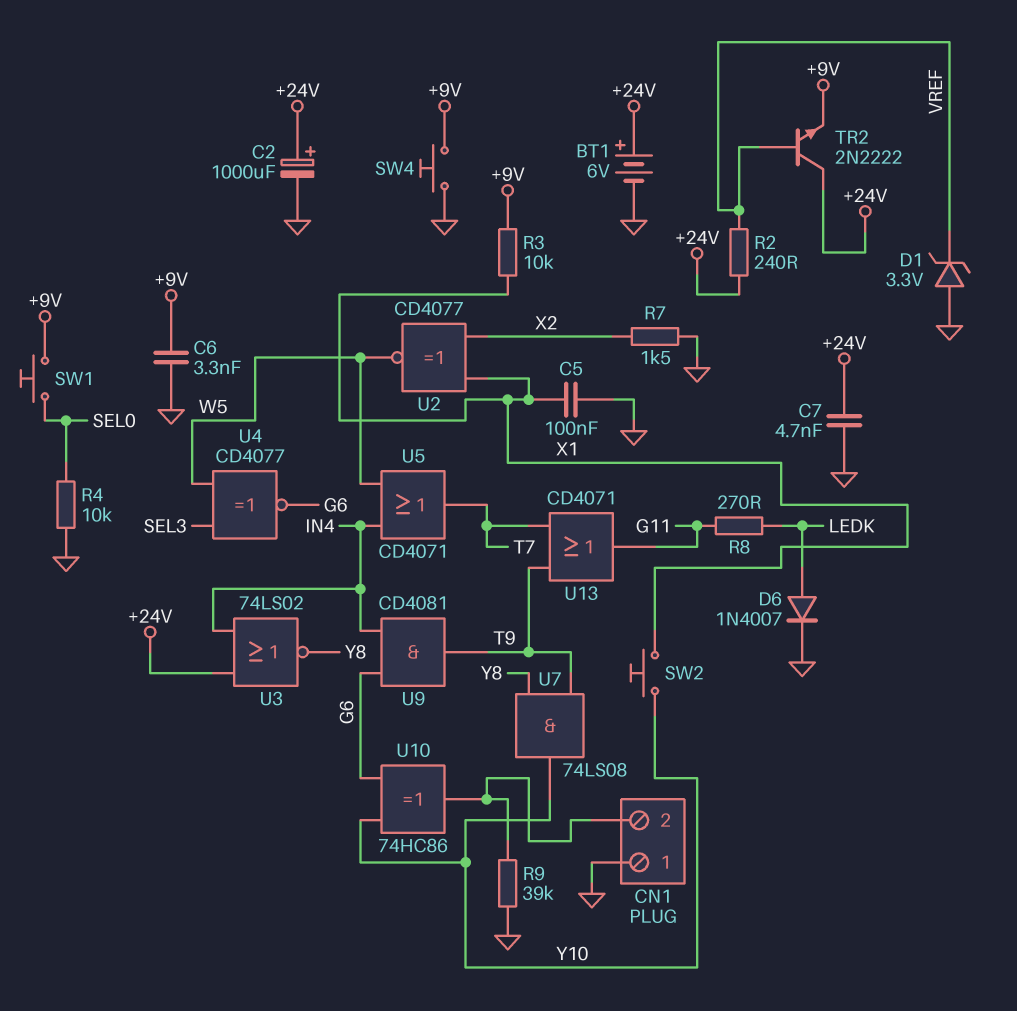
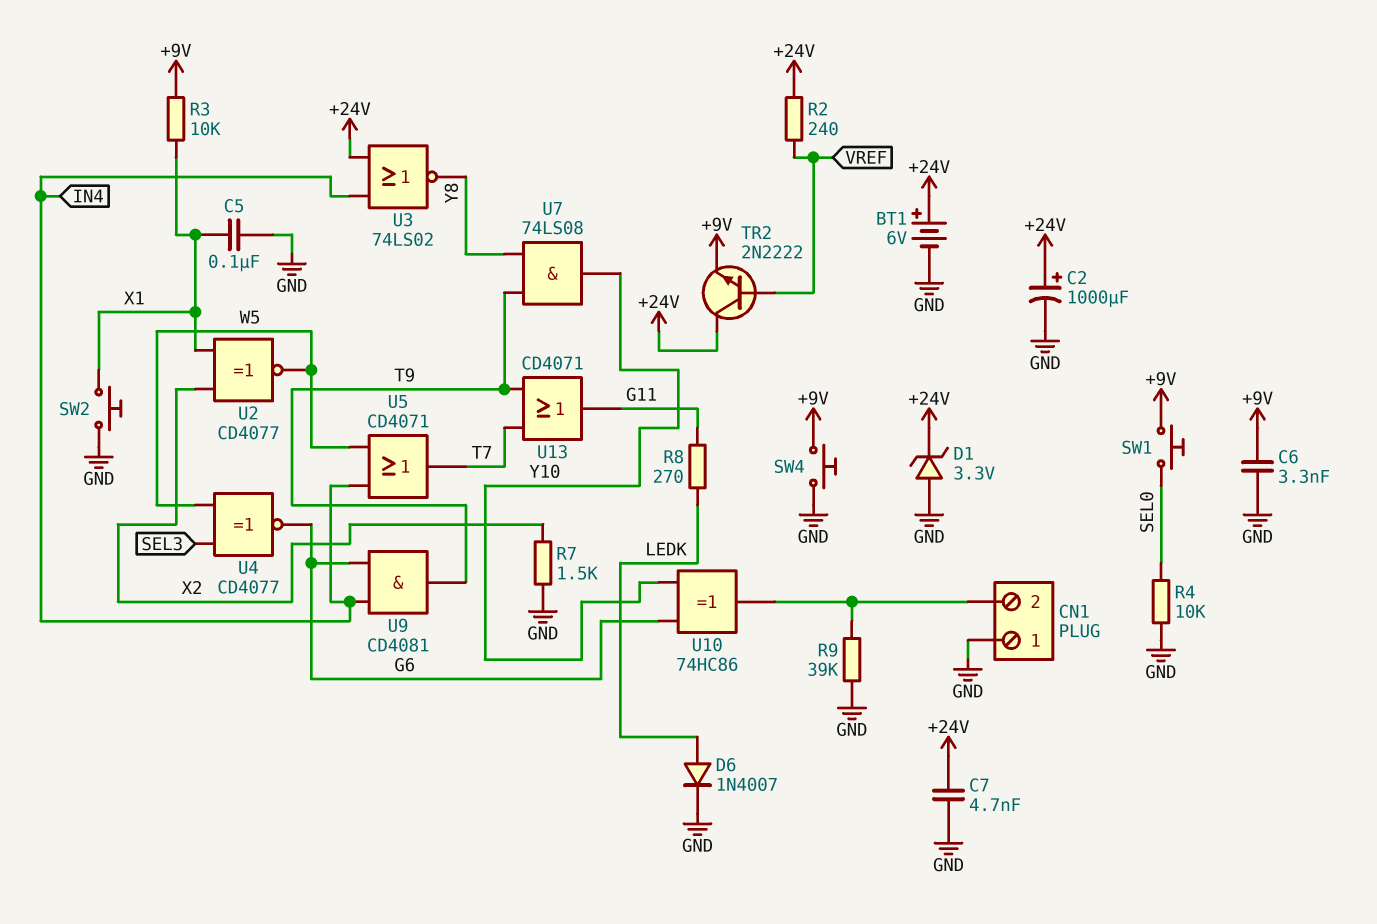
D1: zener 3.3V (A GND, K VREF) -> zener 3.3V (A GND, K +24V)
SW2: button (X1, Y10) -> button (GND, X1)

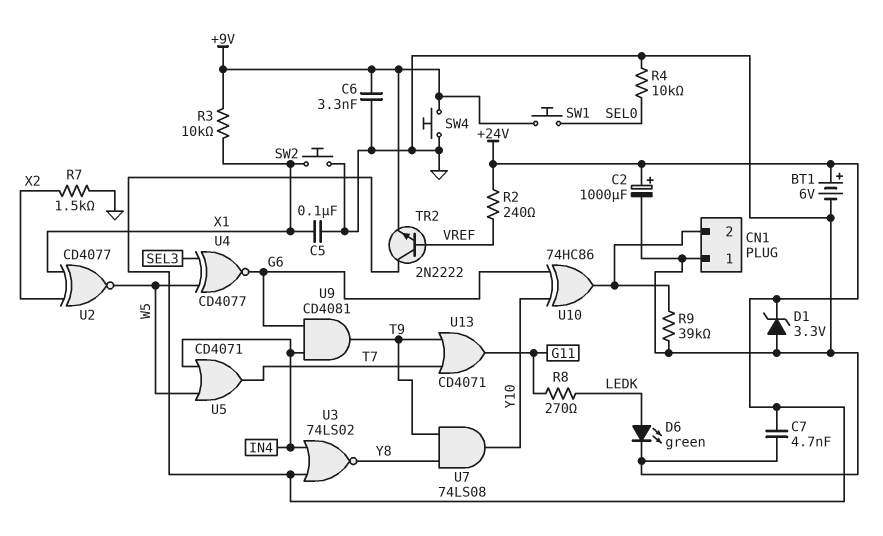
D6: diode 1N4007 (A LEDK, K GND) -> LED green (A LEDK, K GND)

